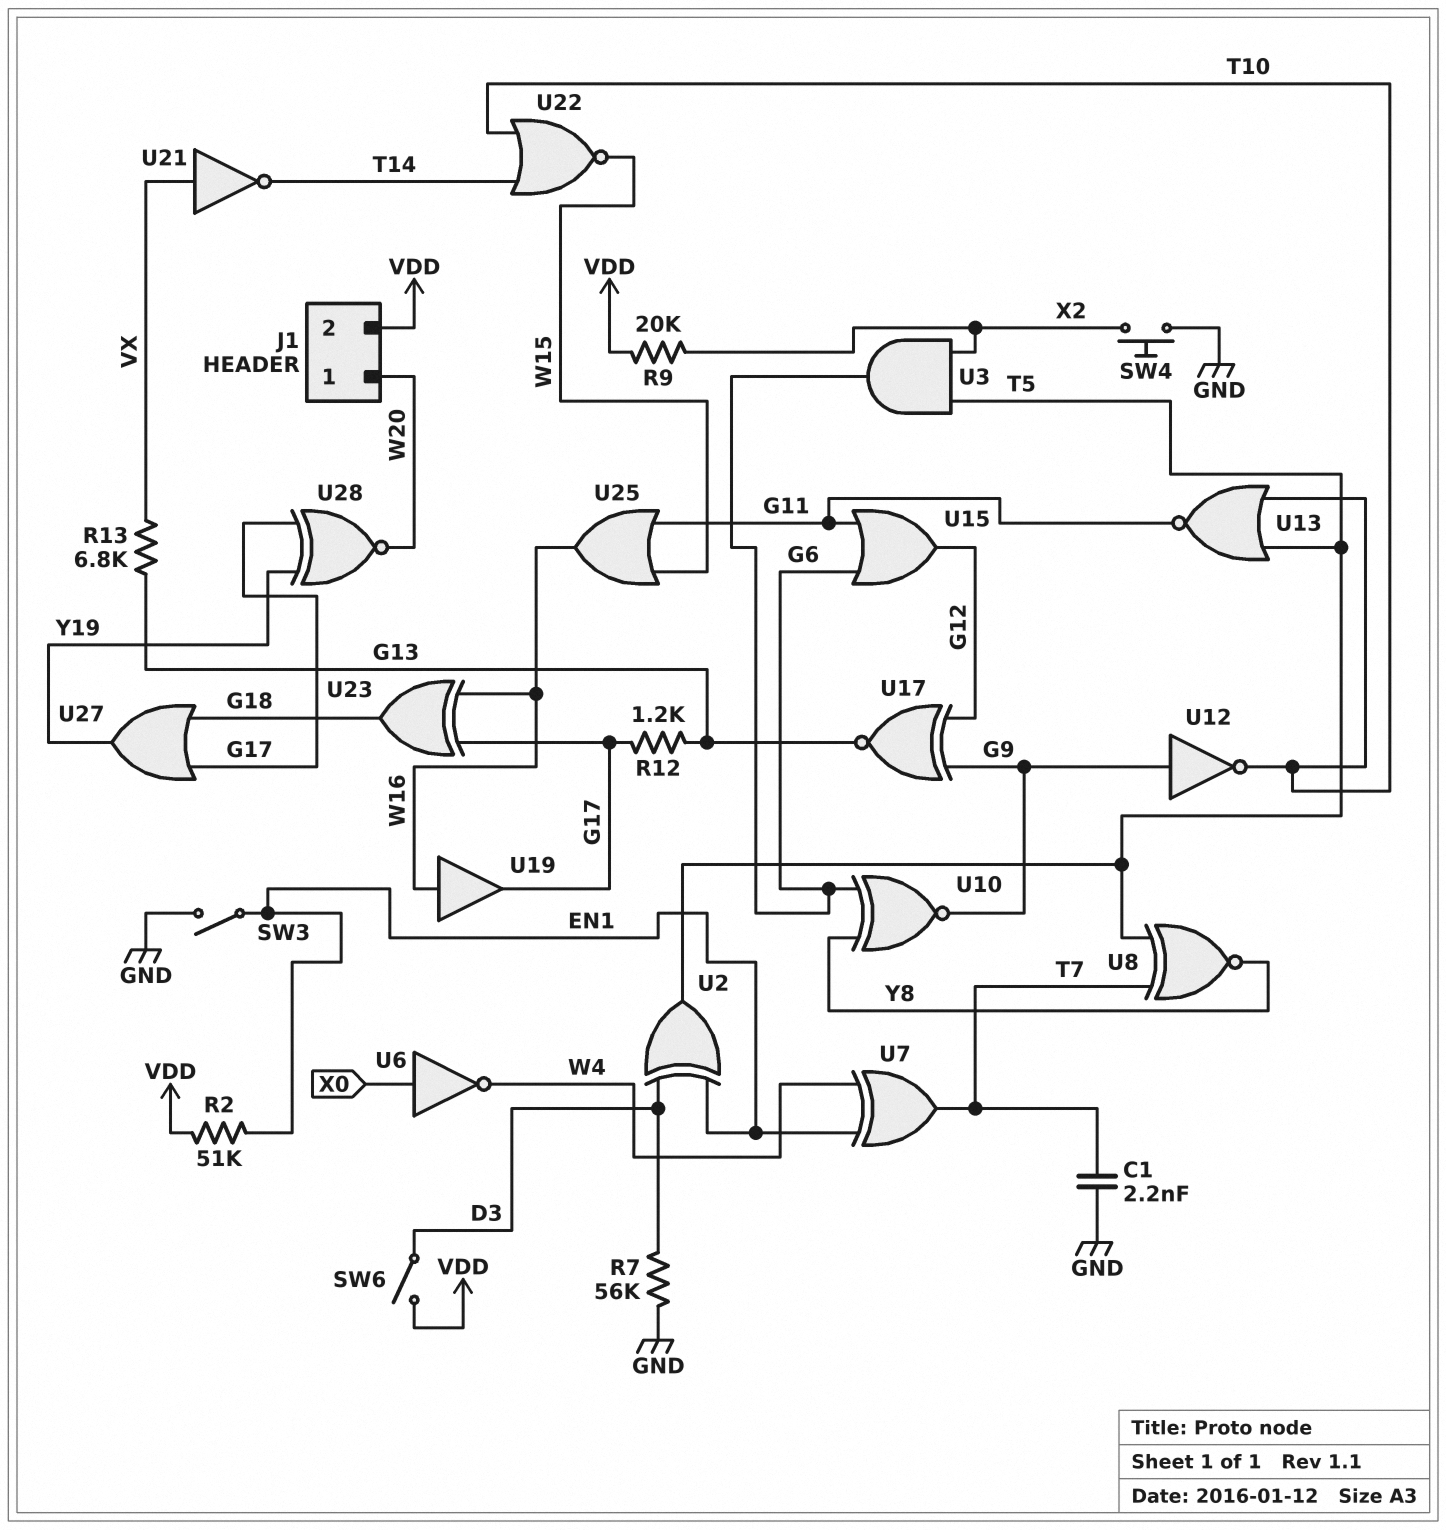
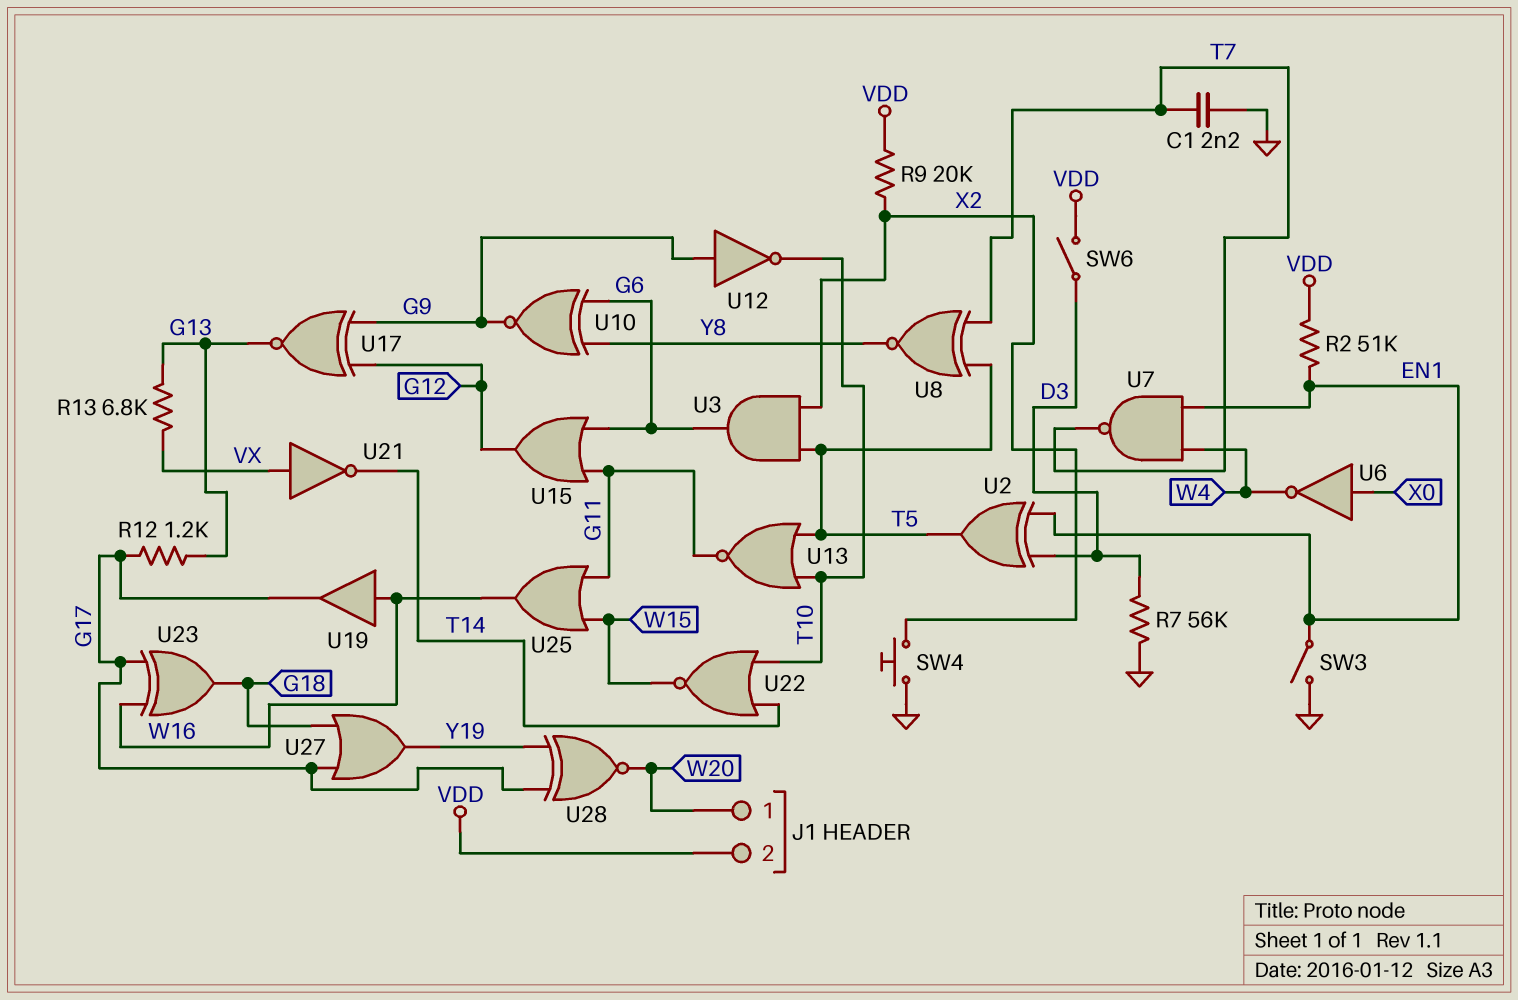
U7: XOR (in EN1, in W4, out T7) -> NAND (in EN1, in W4, out T7)

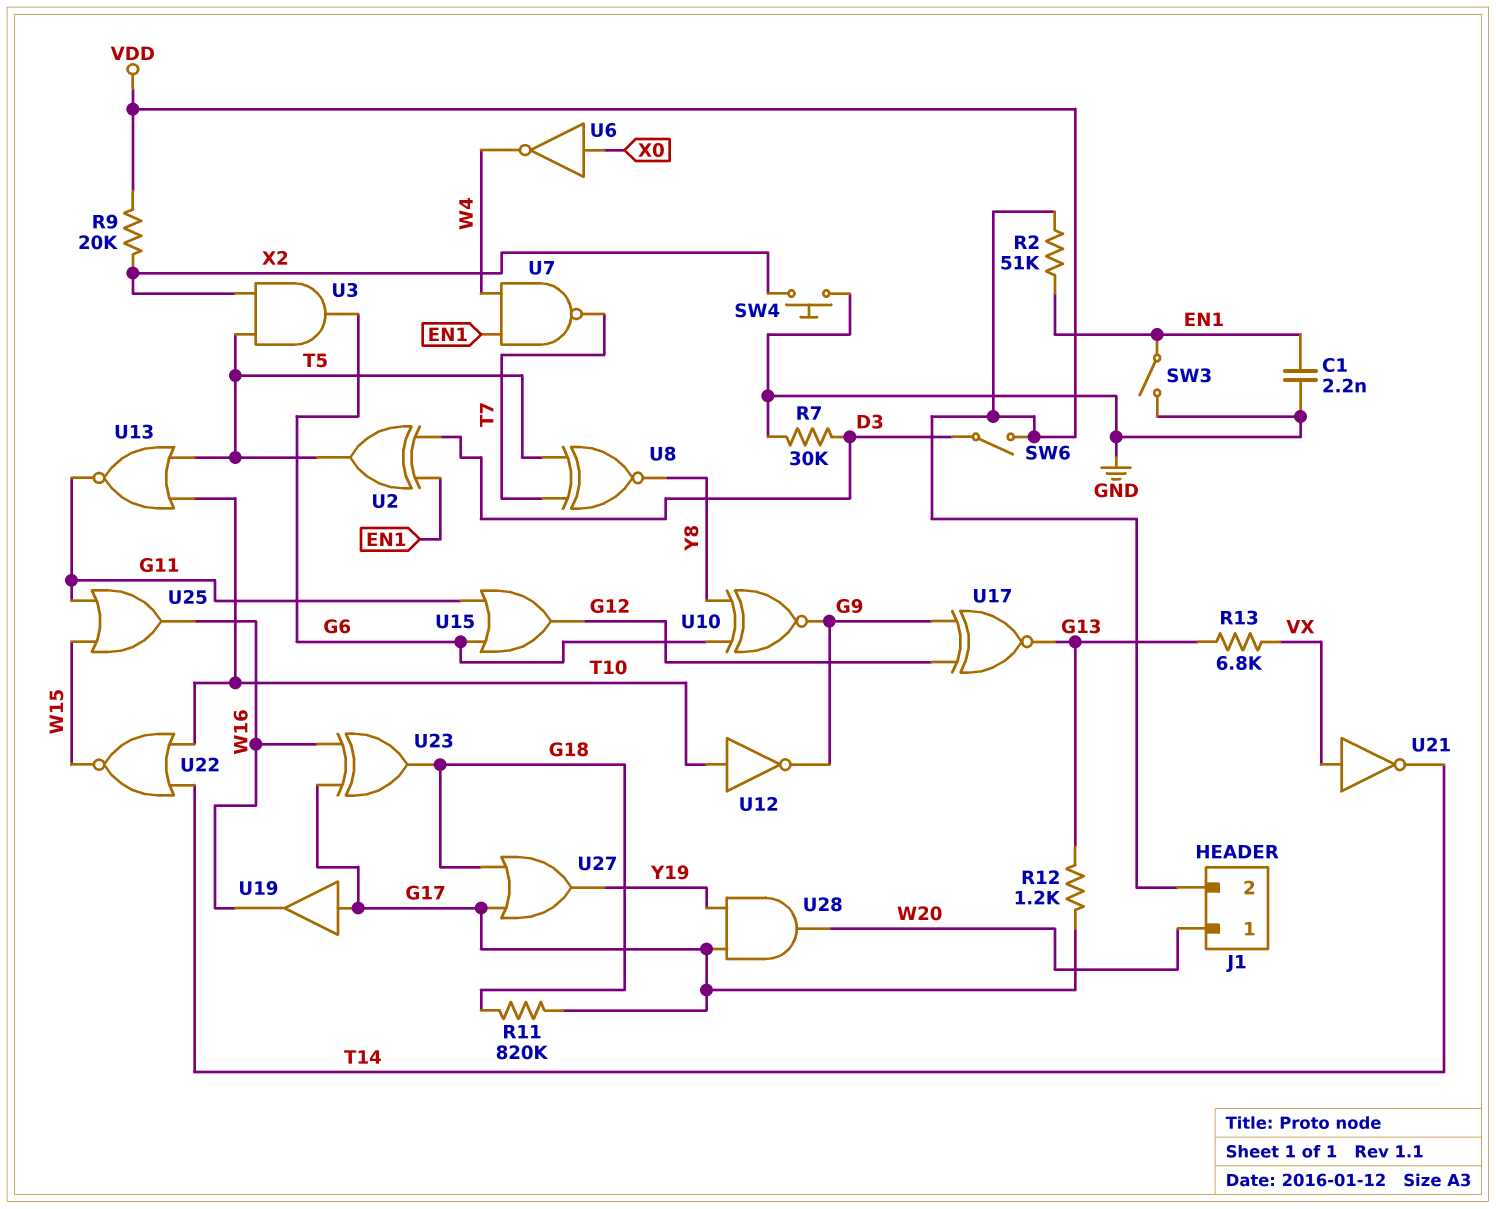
C1: 2.2nF (GND, T7) -> 2.2nF (EN1, GND)
R7: 56k (D3, GND) -> 30k (D3, GND)
R11: none -> 820k (G17, G18)
U12: NOT (in G9, out T10) -> NOT (in T10, out G9)
U19: buffer (in W16, out G17) -> buffer (in G17, out W16)
U28: XNOR (in G17, in Y19, out W20) -> AND (in G17, in Y19, out W20)

